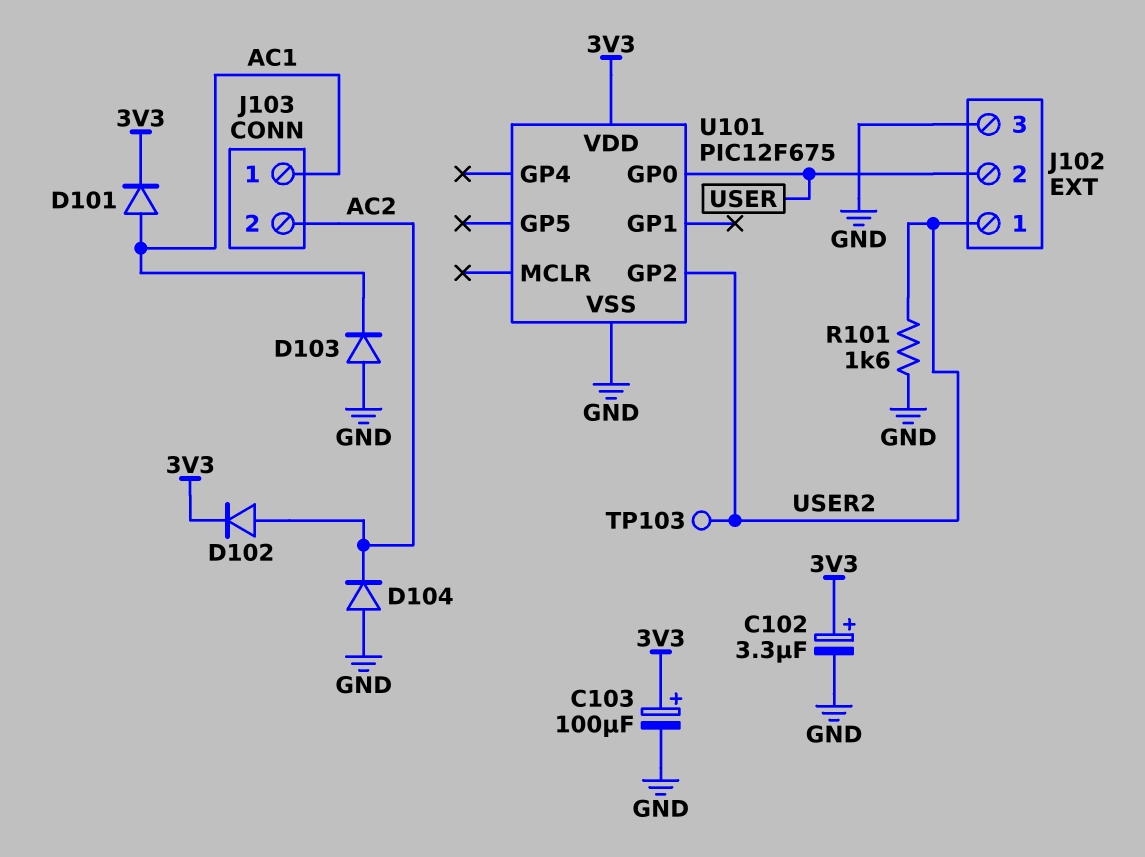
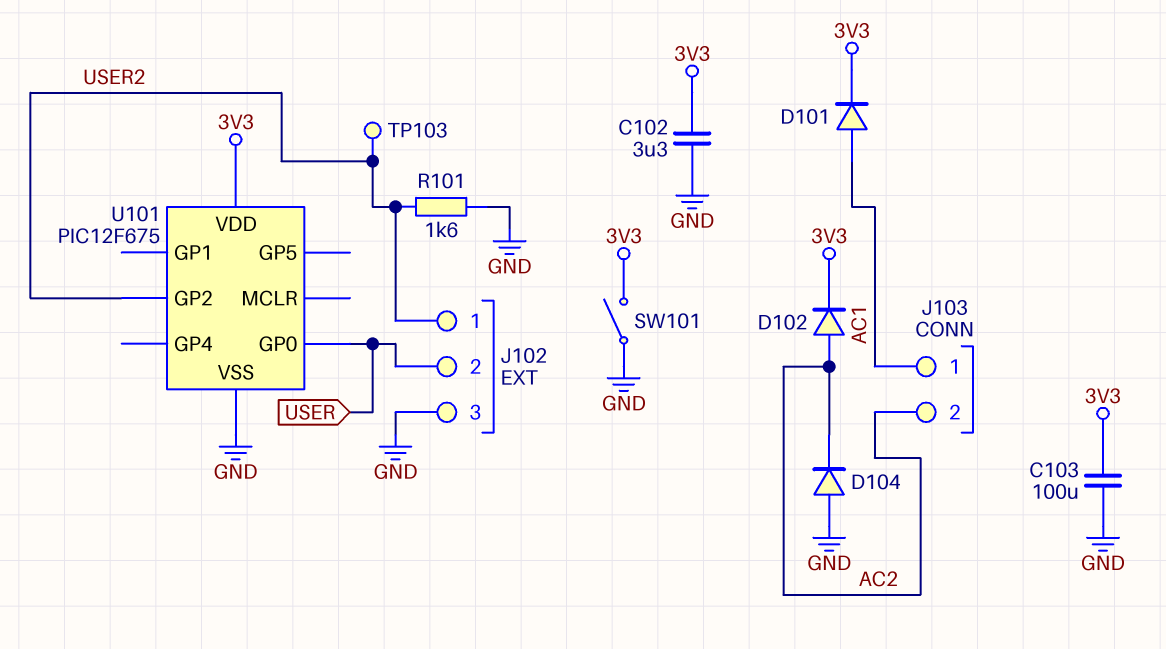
C102: 3.3uF (plus 3V3, minus GND) -> 3.3uF (3V3, GND)
C103: 100uF (plus 3V3, minus GND) -> 100uF (3V3, GND)
D103: diode (A GND, K AC1) -> none
SW101: none -> switch (3V3, GND)

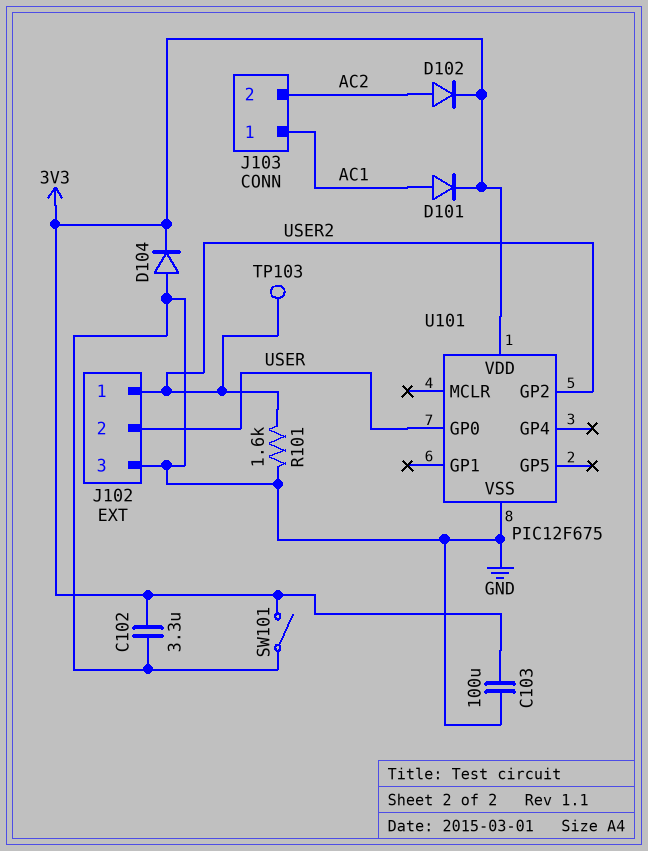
D104: diode (A GND, K AC2) -> diode (A GND, K 3V3)

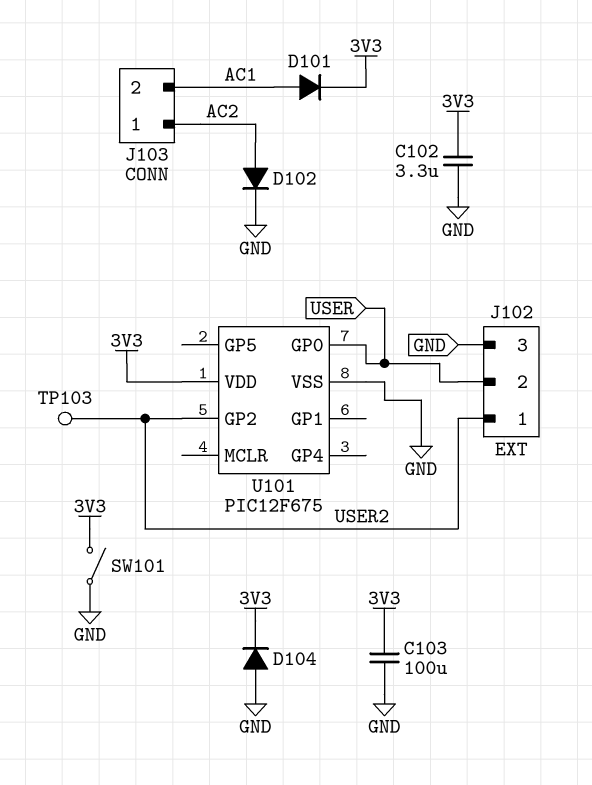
D102: diode (A AC2, K 3V3) -> diode (A AC2, K GND)
J103 pin 1: AC1 -> AC2
J103 pin 2: AC2 -> AC1
R101: 1.6k (GND, USER2) -> none

